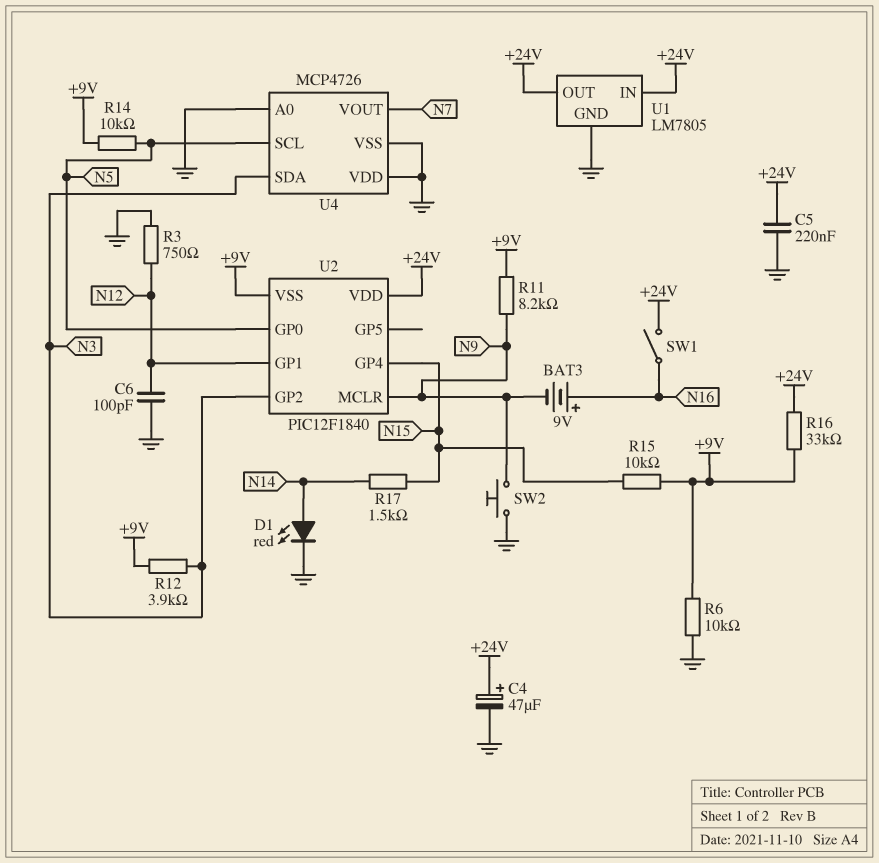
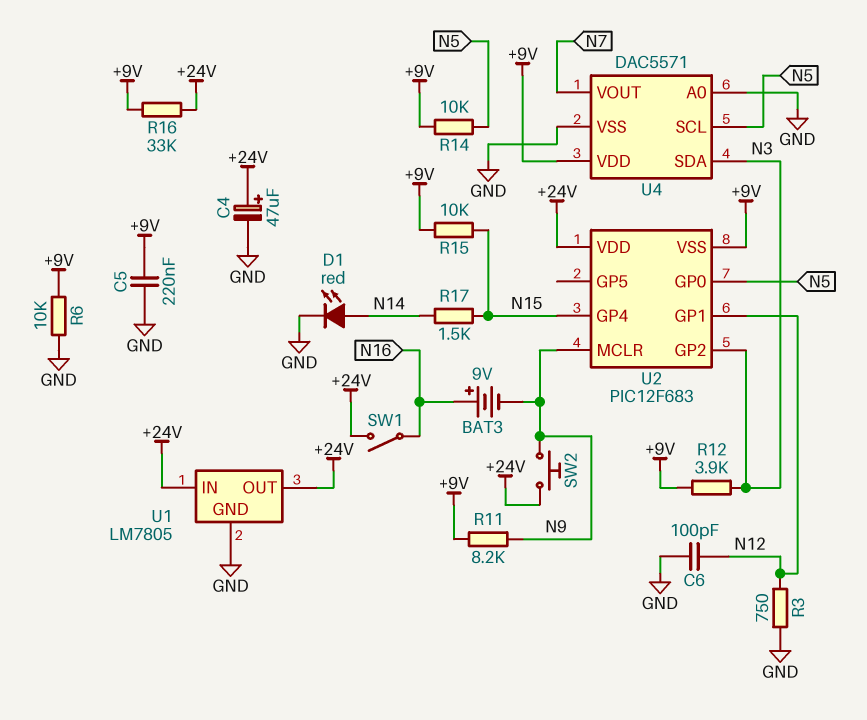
C5: 220nF (+24V, GND) -> 220nF (+9V, GND)
SW2: button (GND, N9) -> button (+24V, N9)
U2: PIC12F1840 -> PIC12F683
U4: MCP4726 -> DAC5571
U4 pin VDD: GND -> +9V

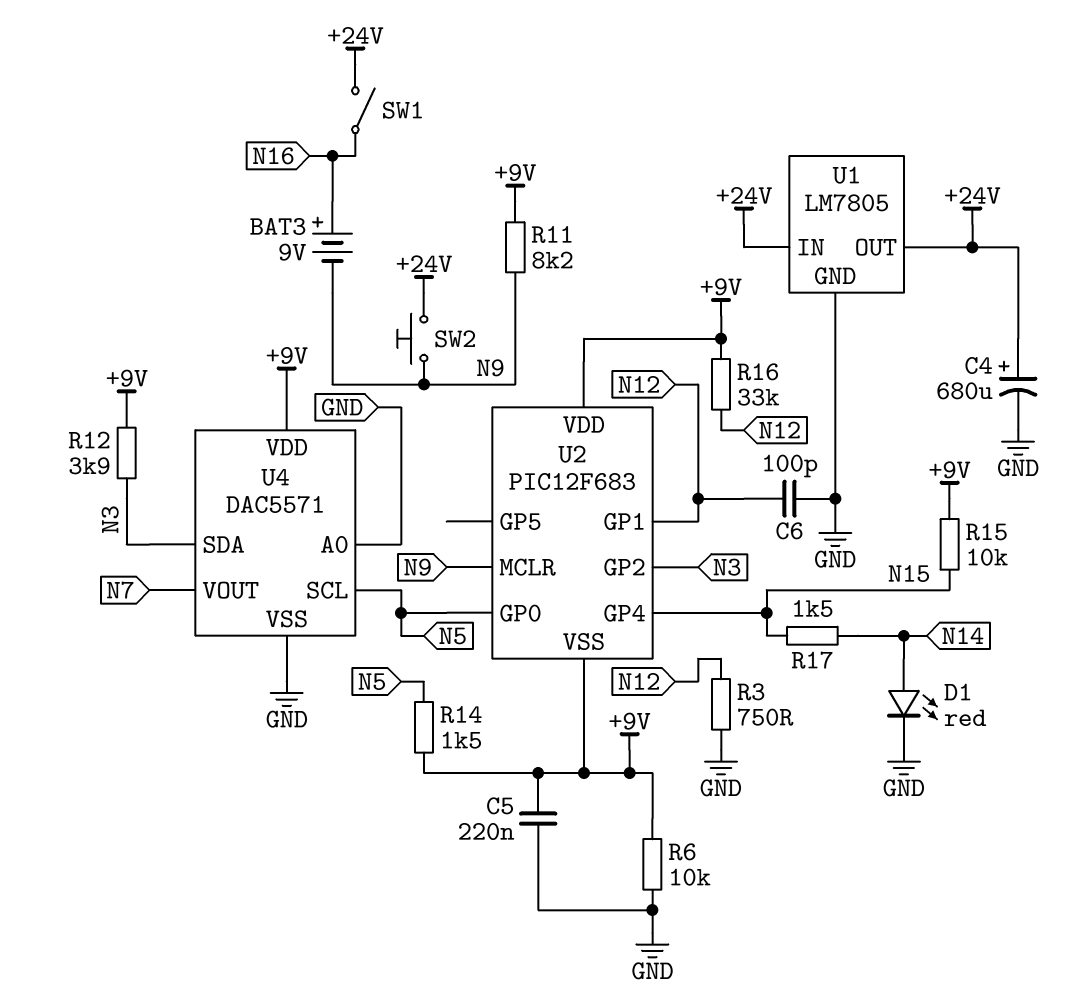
C4: 47uF (plus +24V, minus GND) -> 680uF (plus +24V, minus GND)
R14: 10k (+9V, N5) -> 1.5k (+9V, N5)
R16: 33k (+9V, +24V) -> 33k (+9V, N12)
U2 pin VDD: +24V -> +9V

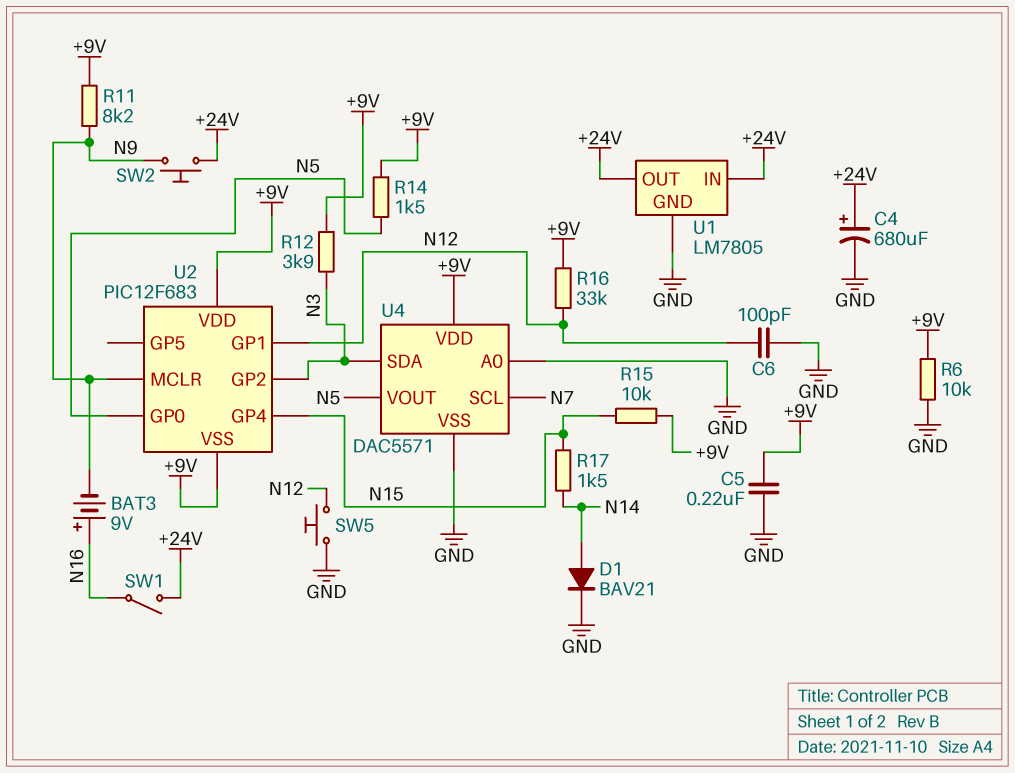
D1: LED red (A N14, K GND) -> diode BAV21 (A N14, K GND)
R3: 750 (GND, N12) -> none
SW5: none -> button (GND, N12)
U4 pin SCL: N5 -> N7
U4 pin VOUT: N7 -> N5

